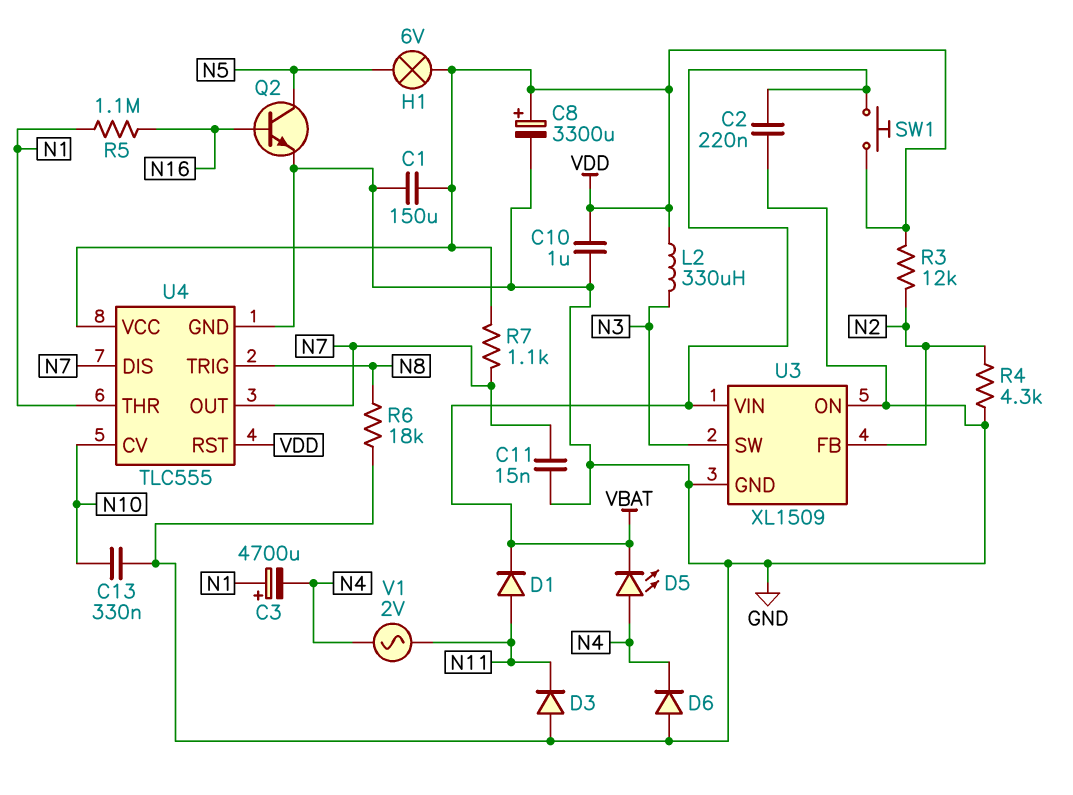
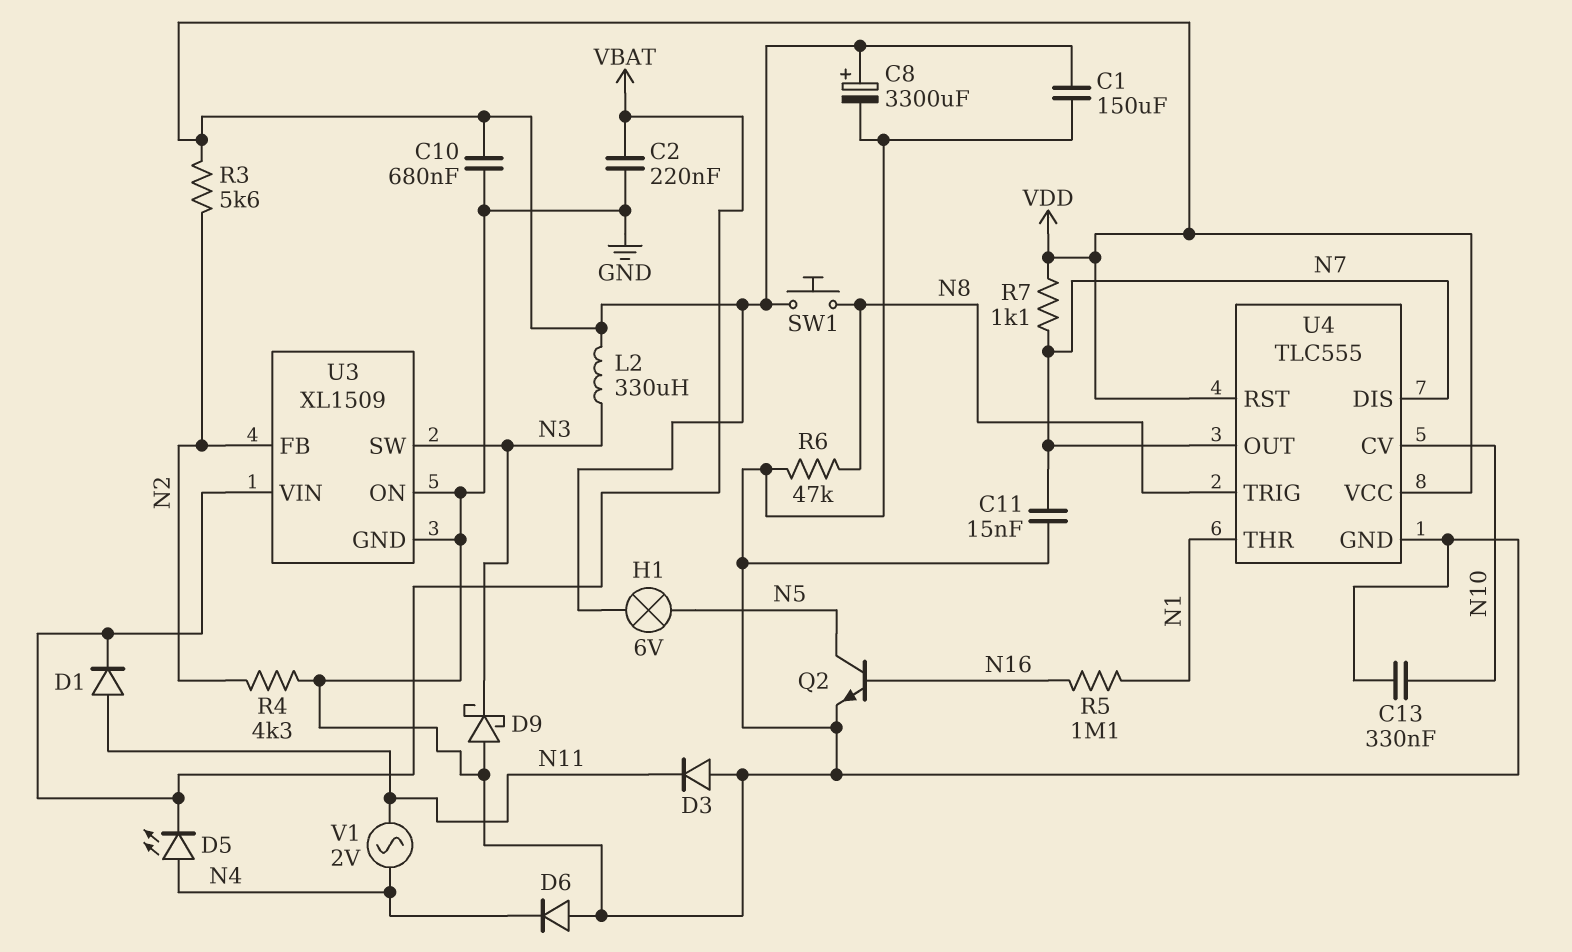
C3: 4700uF (plus N1, minus N4) -> none
C10: 1uF (GND, VDD) -> 680nF (GND, VDD)
D9: none -> schottky (A GND, K N3)
R3: 12k (N2, VDD) -> 5.6k (N2, VDD)
R6: 18k (GND, N8) -> 47k (GND, N8)
SW1: button (VBAT, VDD) -> button (N8, VDD)

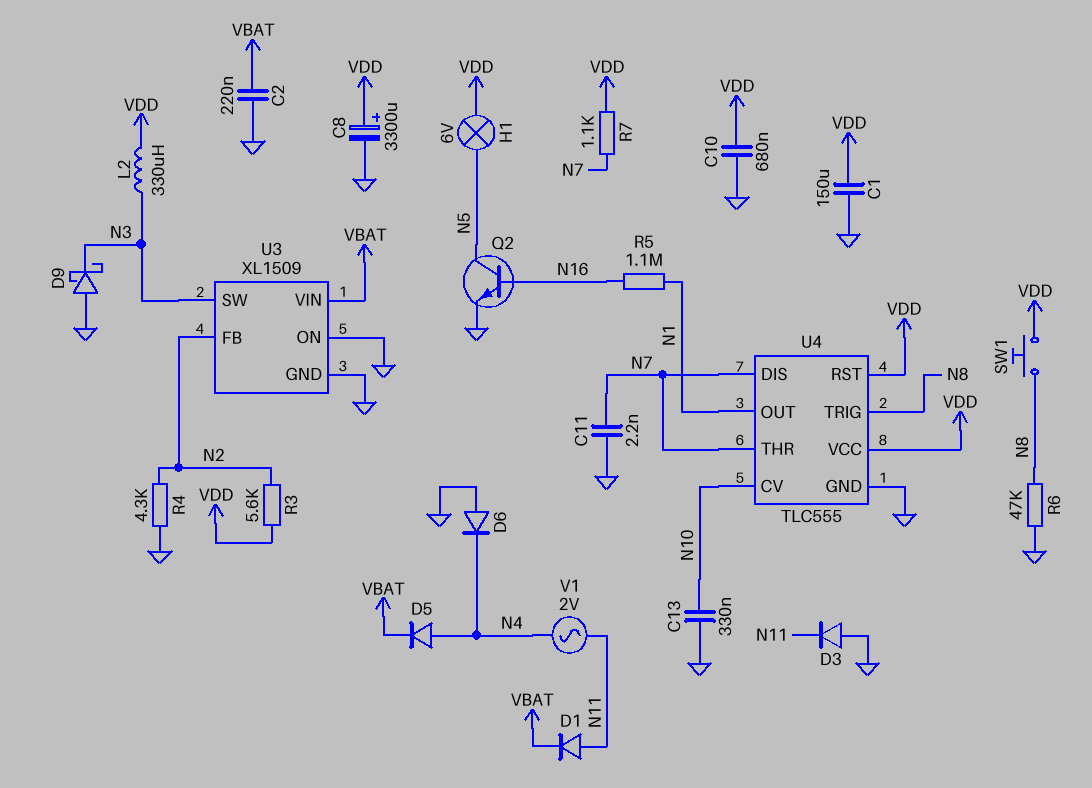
C11: 15nF (GND, N7) -> 2.2nF (GND, N7)
D5: LED (A N4, K VBAT) -> diode (A N4, K VBAT)
U4 pin OUT: N7 -> N1
U4 pin THR: N1 -> N7

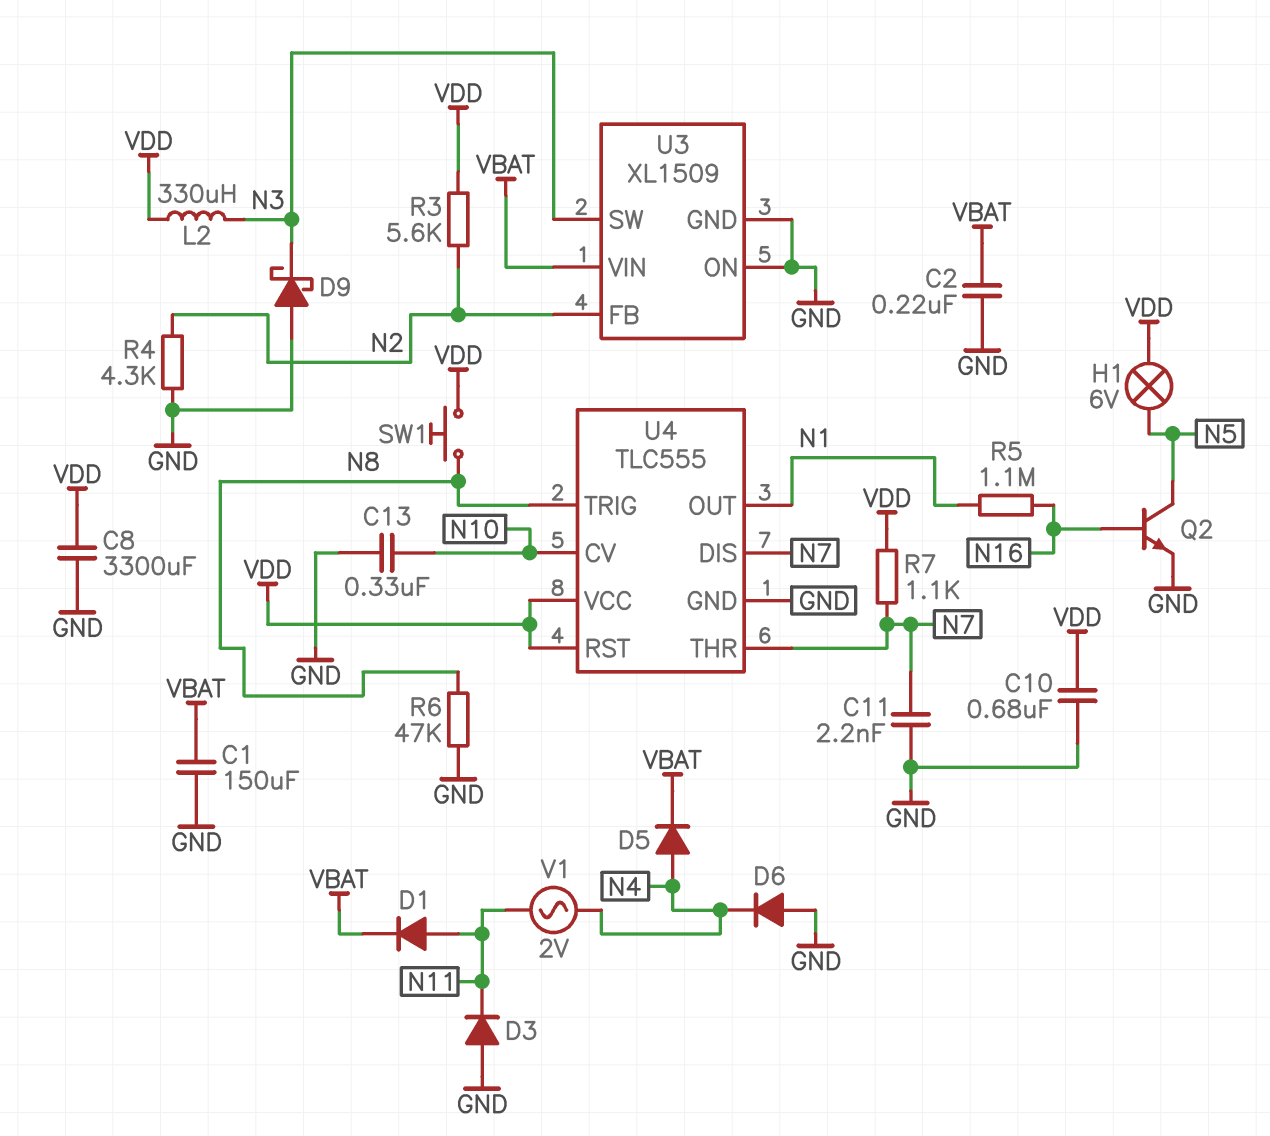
C1: 150uF (GND, VDD) -> 150uF (GND, VBAT)
C8: 3300uF (plus VDD, minus GND) -> 3300uF (GND, VDD)

